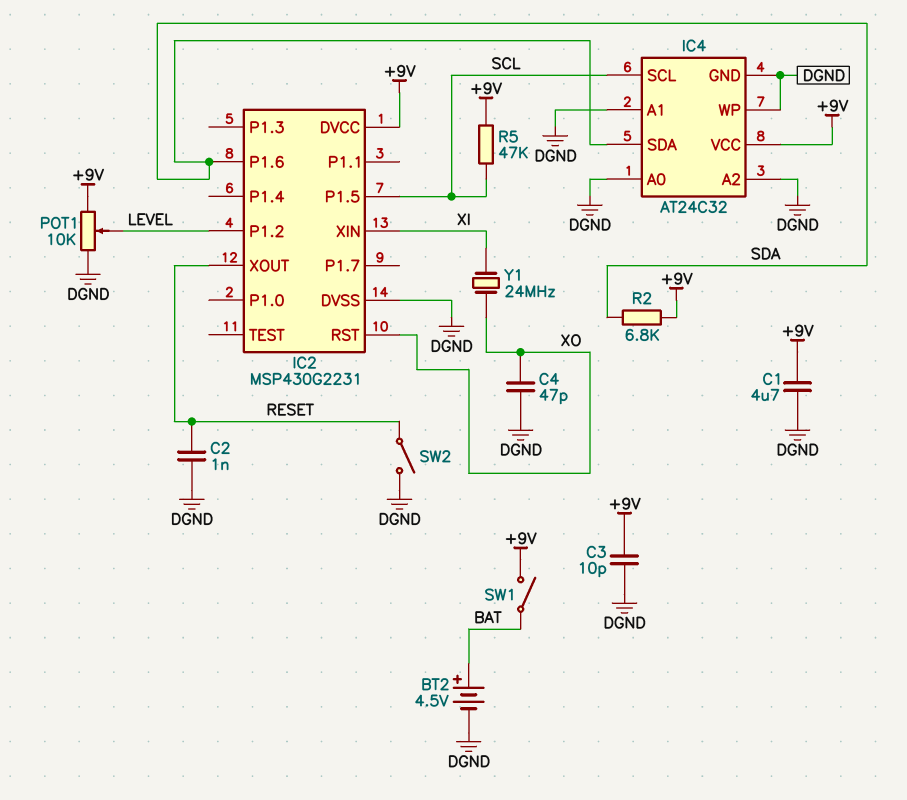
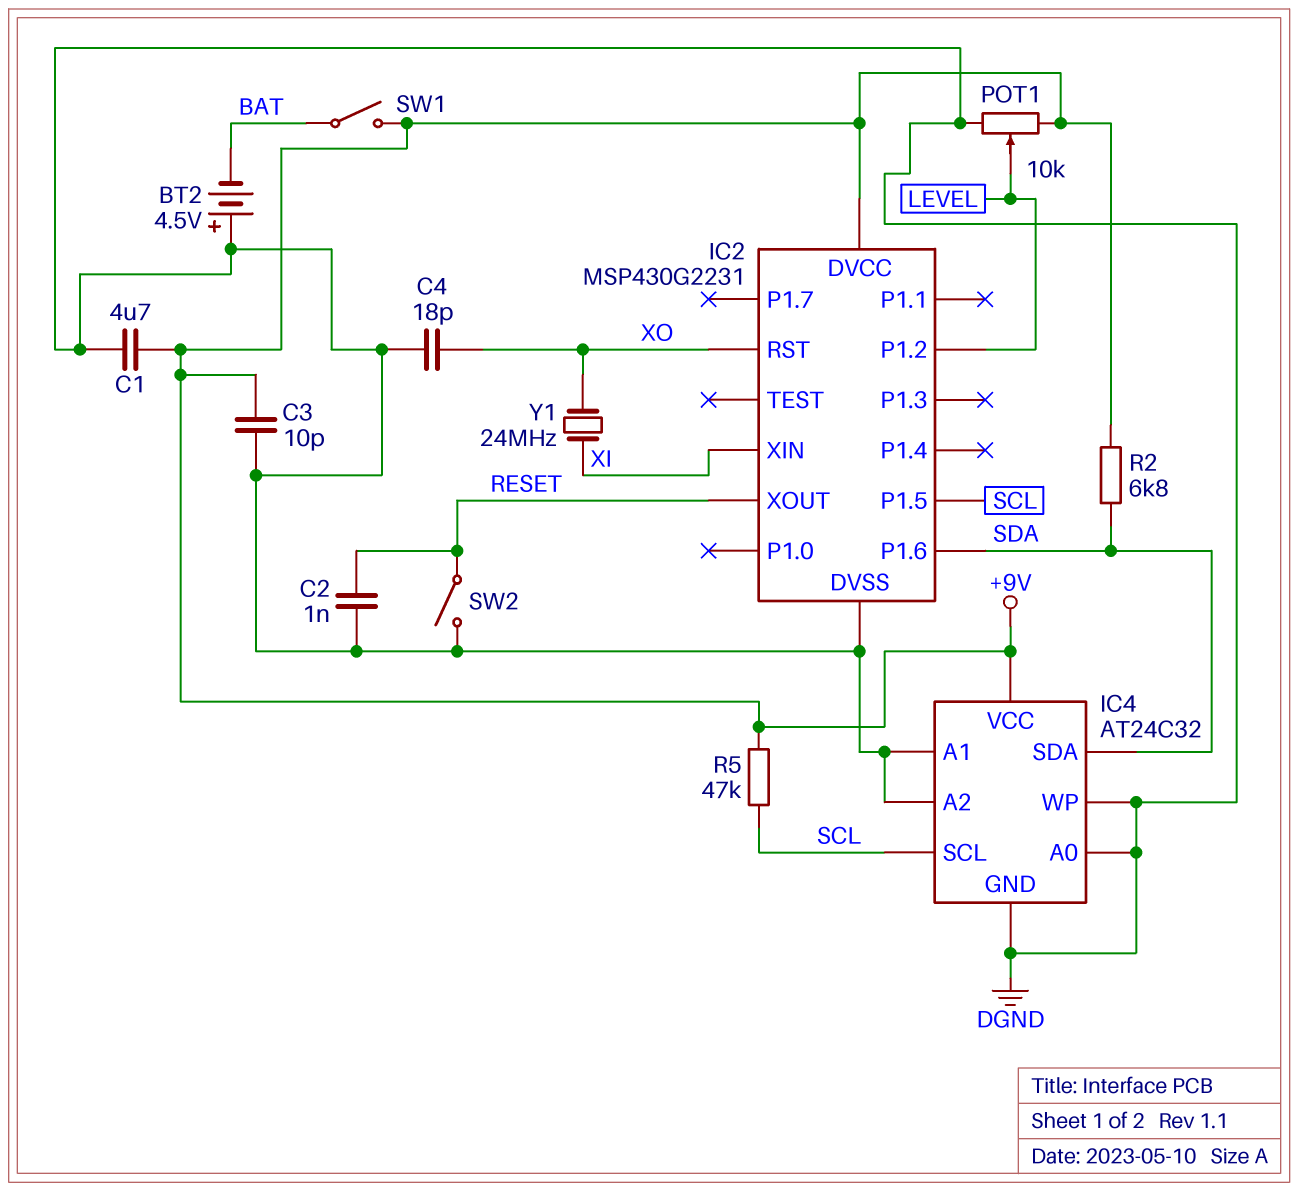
BT2: 4.5V (plus BAT, minus DGND) -> 4.5V (plus DGND, minus BAT)
C4: 47pF (DGND, XO) -> 18pF (DGND, XO)

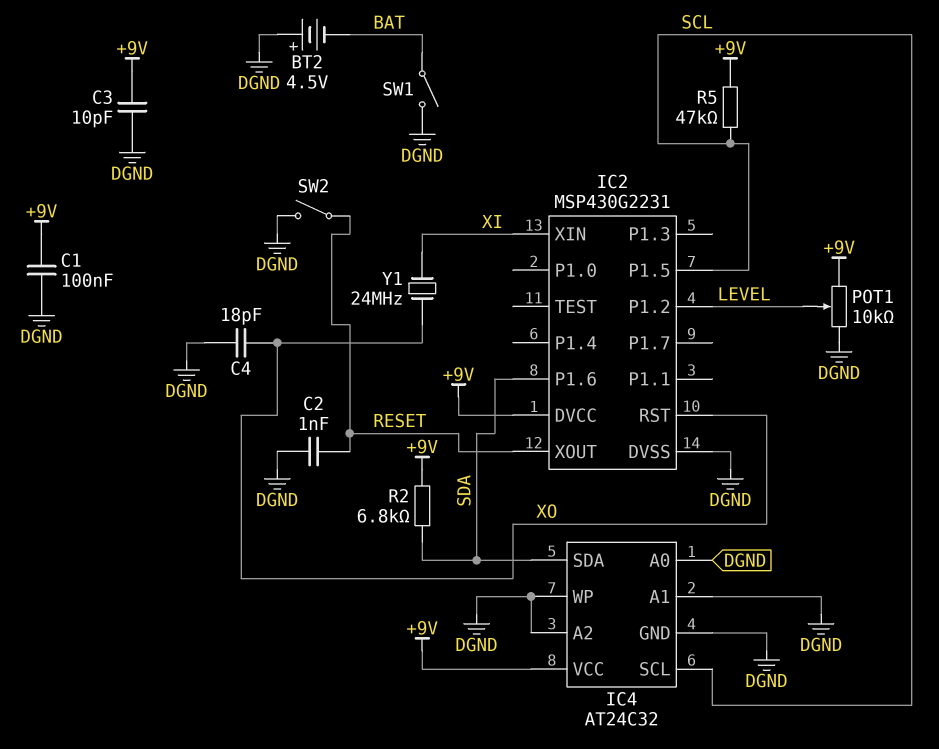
C1: 4.7uF (+9V, DGND) -> 100nF (+9V, DGND)
SW1: switch (+9V, BAT) -> switch (BAT, DGND)

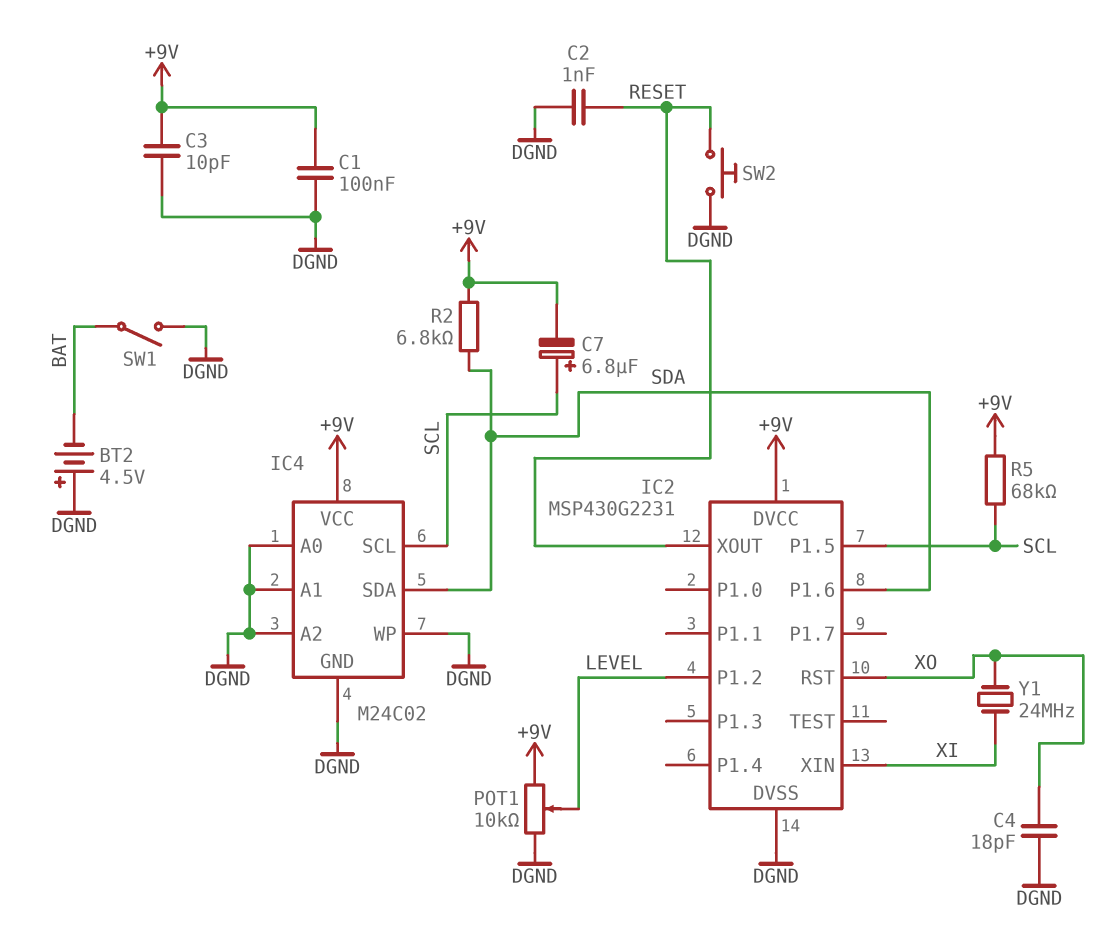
C7: none -> 6.8uF (plus SCL, minus +9V)
IC4: AT24C32 -> M24C02
R5: 47k (+9V, SCL) -> 68k (+9V, SCL)
SW2: switch (DGND, RESET) -> button (DGND, RESET)

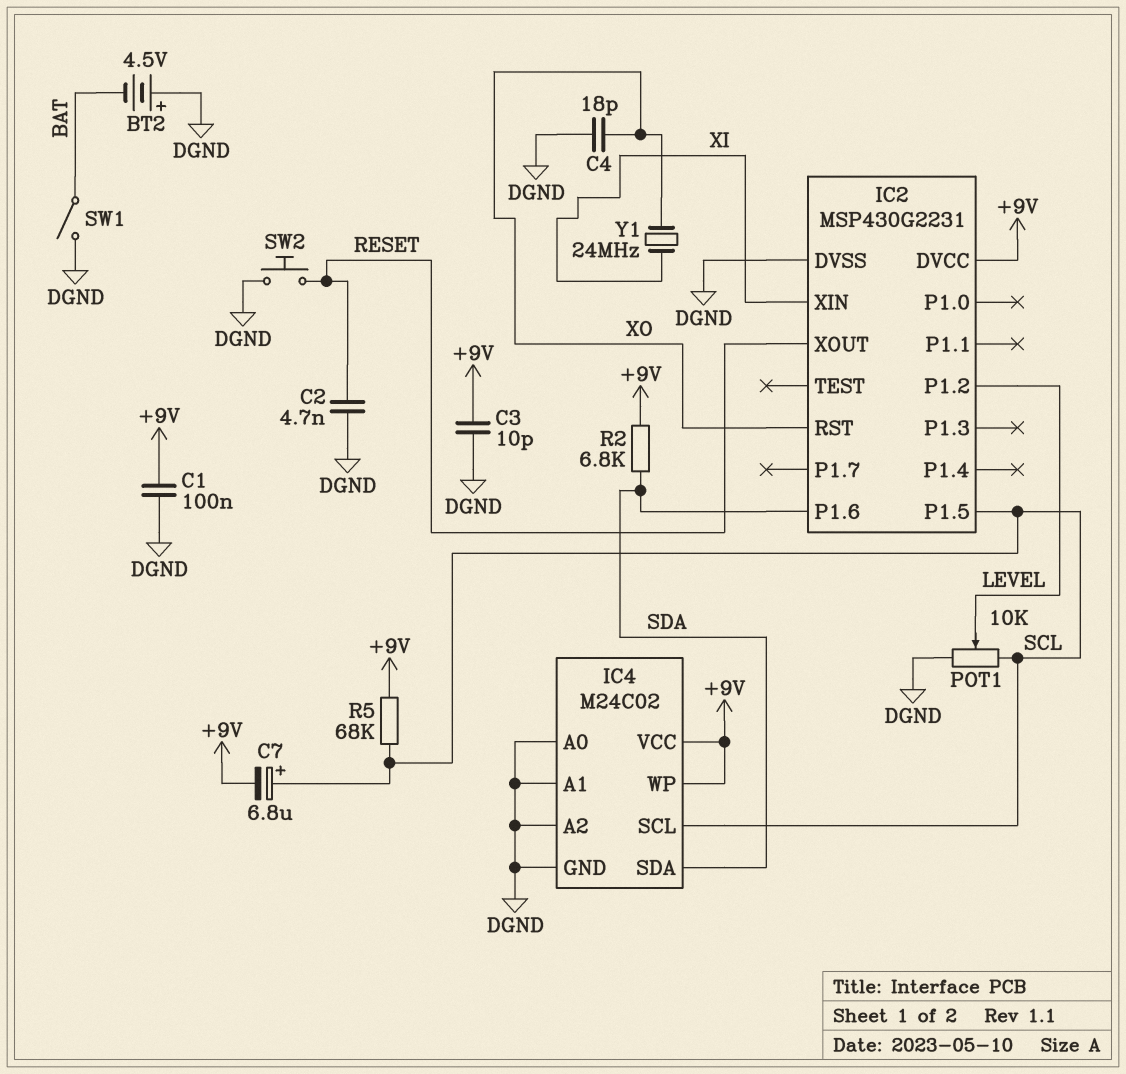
C2: 1nF (DGND, RESET) -> 4.7nF (DGND, RESET)
IC4 pin WP: DGND -> +9V
POT1: 10k (+9V, DGND, wiper LEVEL) -> 10k (DGND, SCL, wiper LEVEL)

